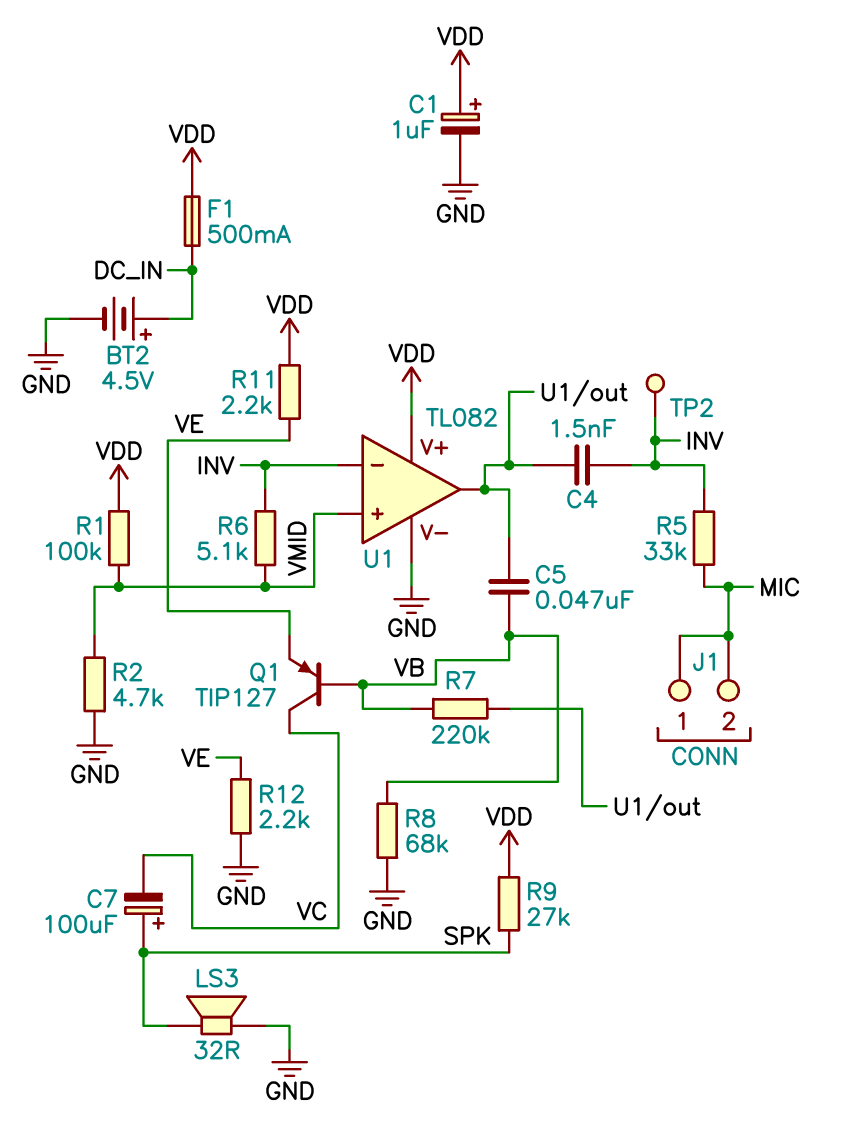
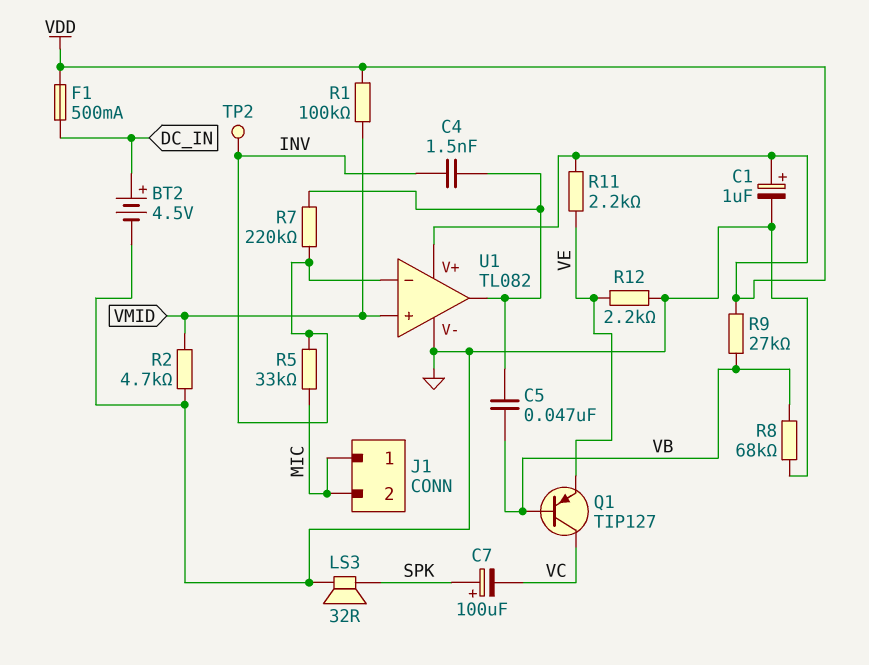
R6: 5.1k (INV, VMID) -> none
R7: 220k (U1/out, VB) -> 220k (INV, U1/out)
R9: 27k (SPK, VDD) -> 27k (VB, VDD)

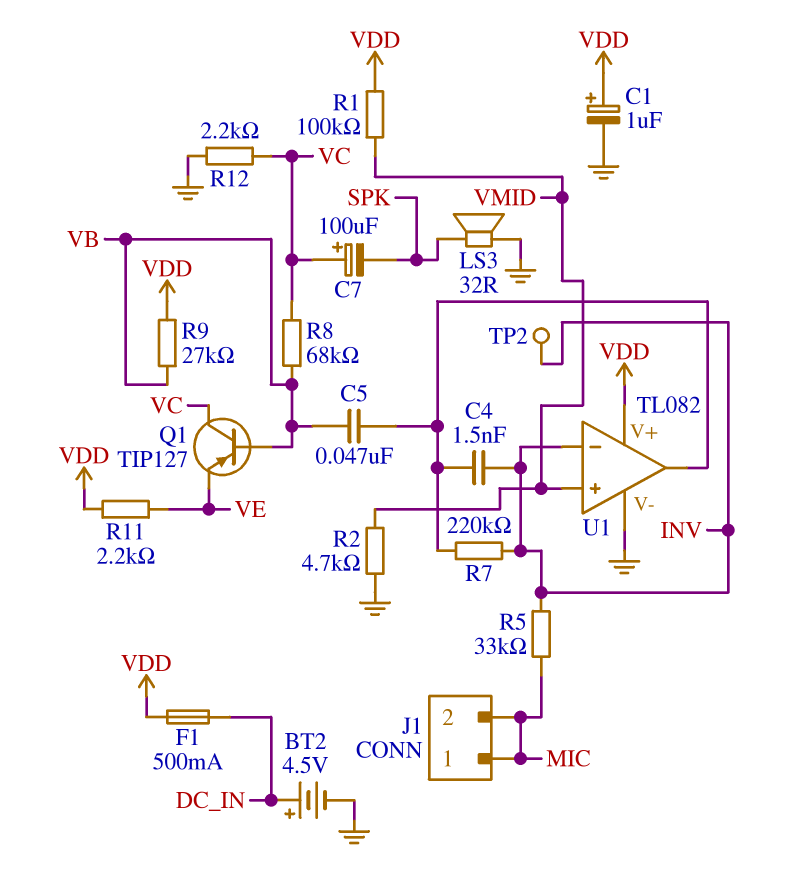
C7: 100uF (plus SPK, minus VC) -> 100uF (plus VC, minus SPK)
R8: 68k (GND, VB) -> 68k (VB, VC)
R12: 2.2k (GND, VE) -> 2.2k (GND, VC)

